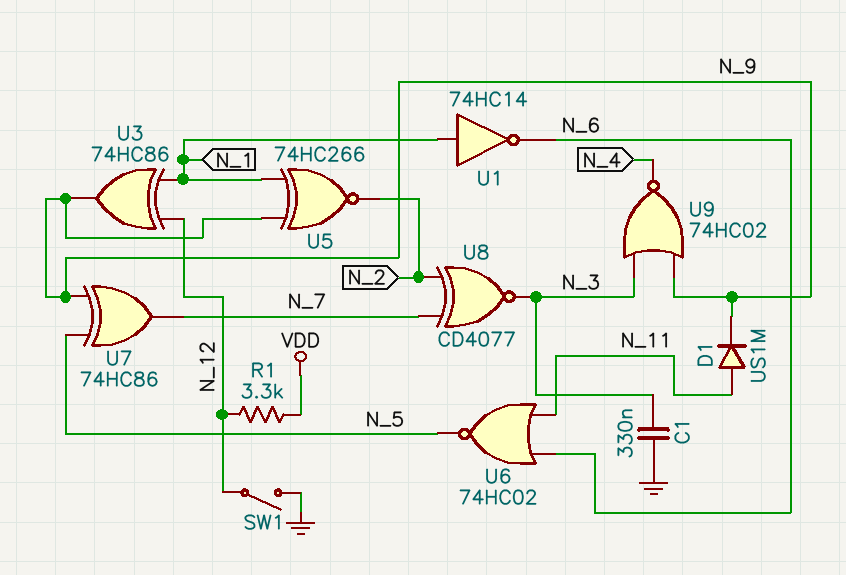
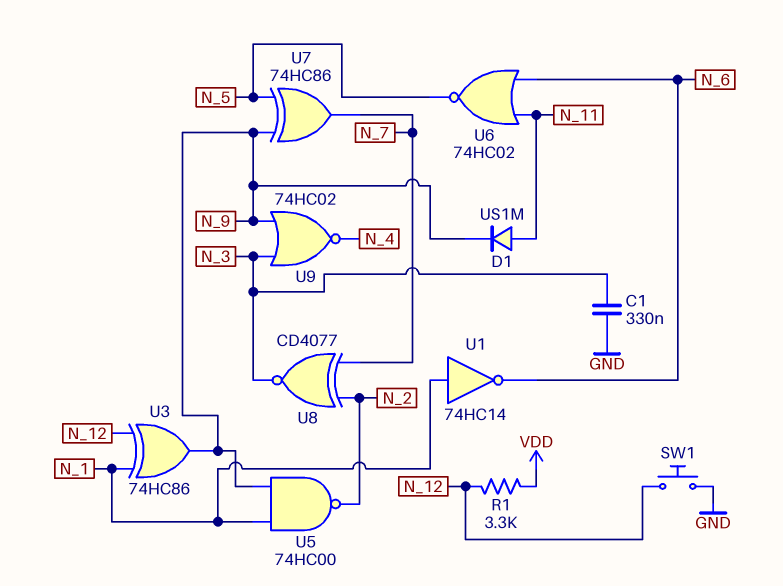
SW1: switch (GND, N_12) -> button (GND, N_12)
U5: XNOR 74HC266 (in N_1, in N_9, out N_2) -> NAND 74HC00 (in N_1, in N_9, out N_2)

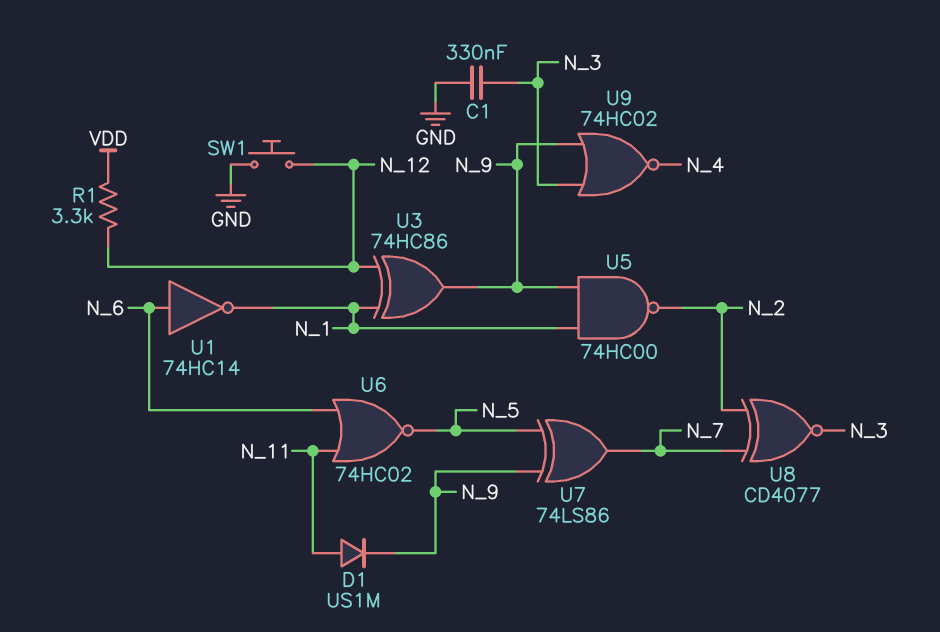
U1: NOT 74HC14 (in N_1, out N_6) -> NOT 74HC14 (in N_6, out N_1)
U7: XOR 74HC86 (in N_5, in N_9, out N_7) -> XOR 74LS86 (in N_5, in N_9, out N_7)

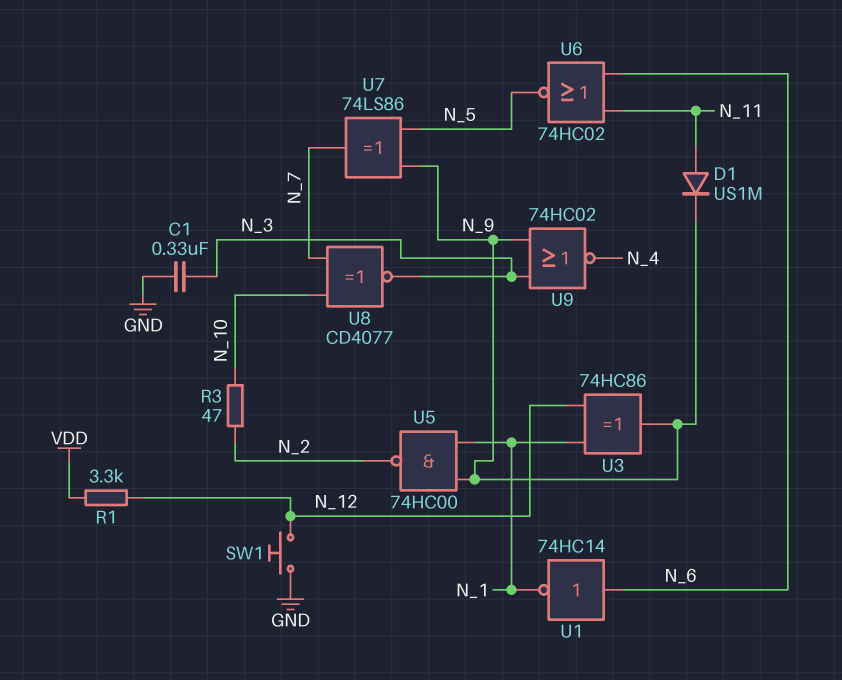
R3: none -> 47 (N_2, N_10)
U8: XNOR CD4077 (in N_2, in N_7, out N_3) -> XNOR CD4077 (in N_7, in N_10, out N_3)

